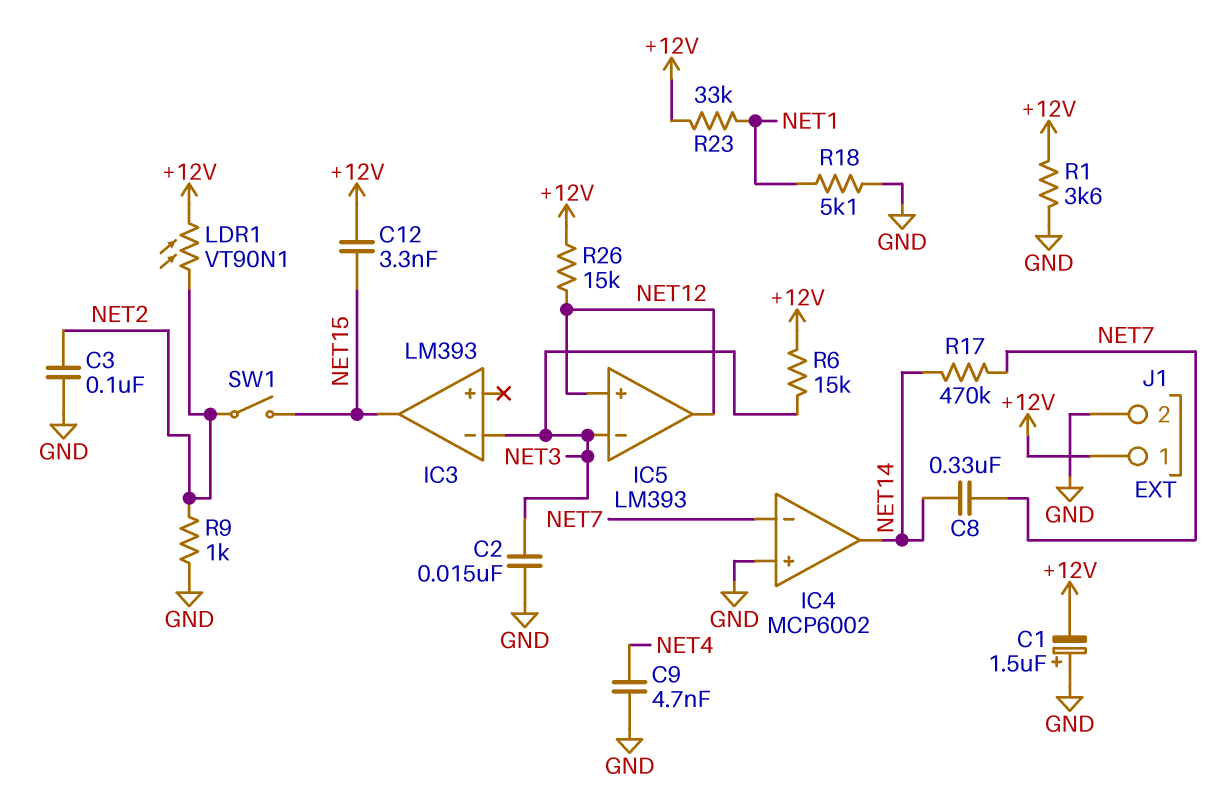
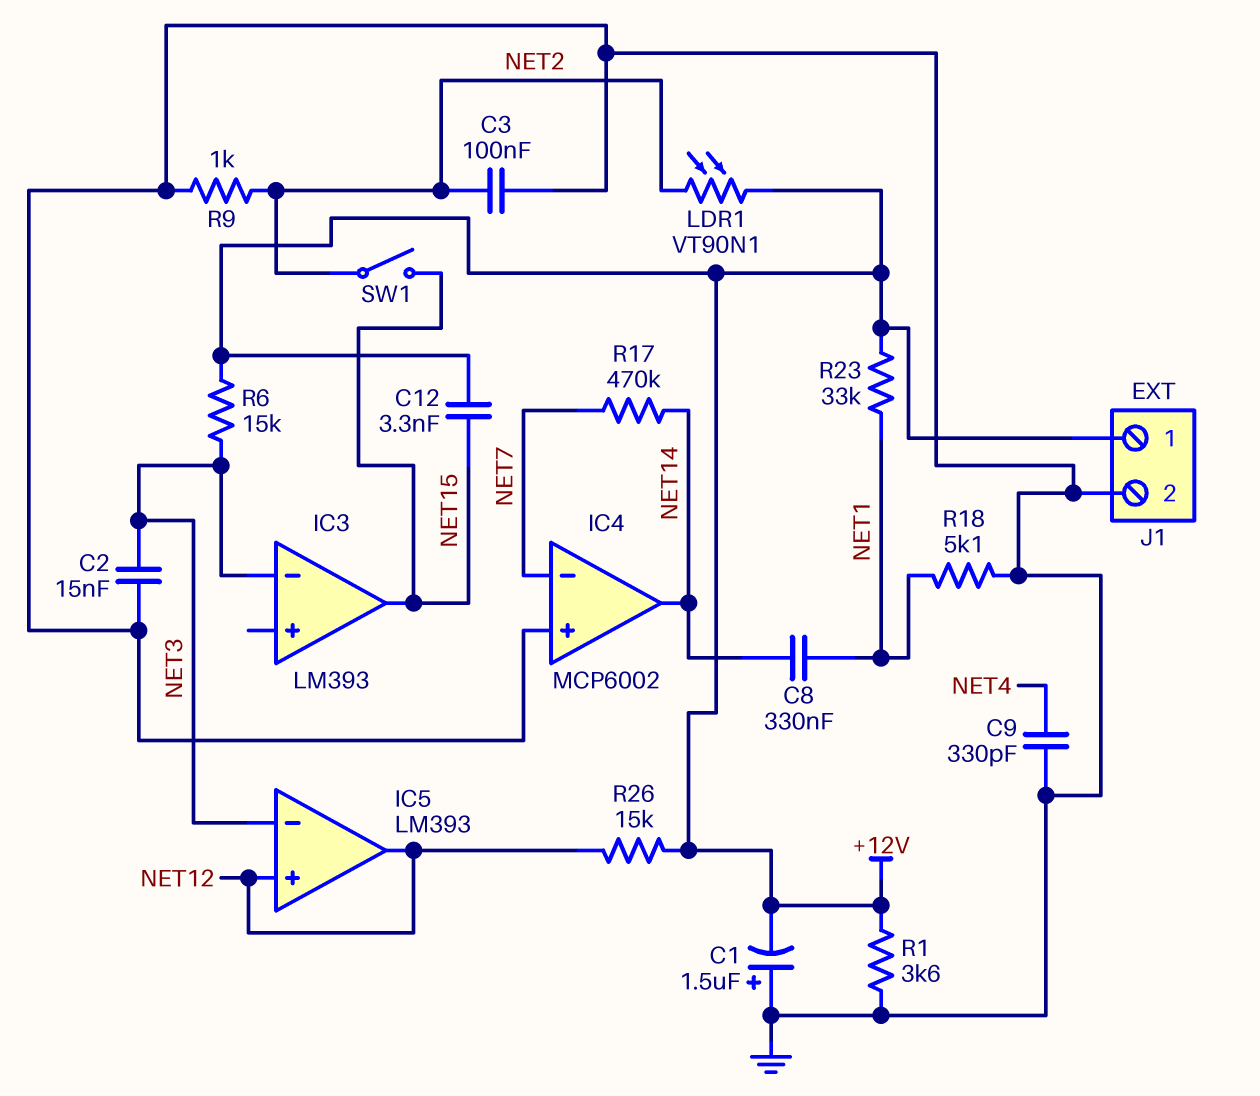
C8: 330nF (NET7, NET14) -> 330nF (NET1, NET14)
C9: 4.7nF (GND, NET4) -> 330pF (GND, NET4)

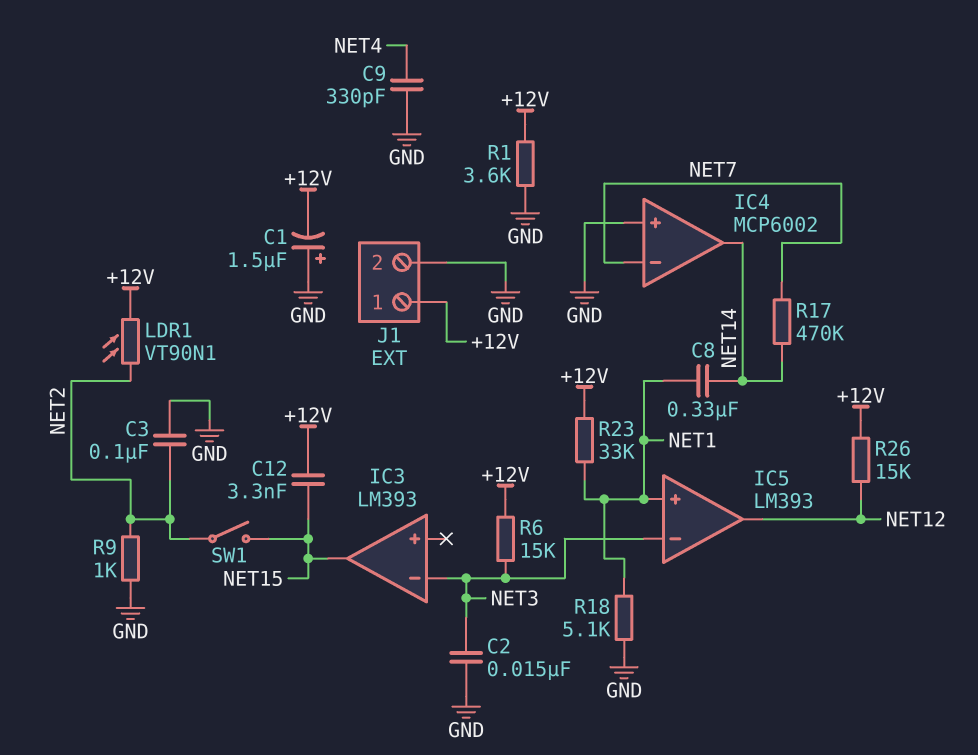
IC5 pin in+: NET12 -> NET1

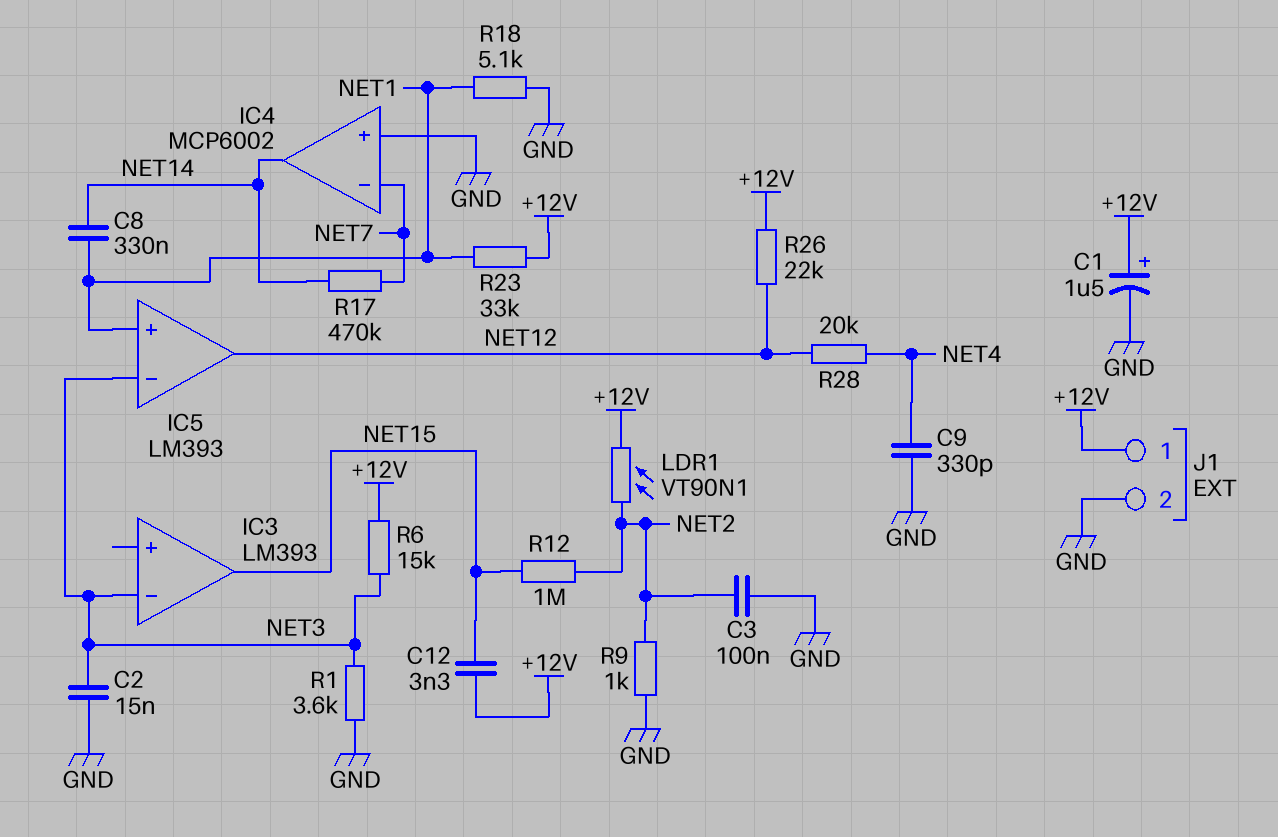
C1: 1.5uF (plus GND, minus +12V) -> 1.5uF (plus +12V, minus GND)
R1: 3.6k (+12V, GND) -> 3.6k (GND, NET3)
R12: none -> 1M (NET2, NET15)
R26: 15k (+12V, NET12) -> 22k (+12V, NET12)
R28: none -> 20k (NET4, NET12)
SW1: switch (NET2, NET15) -> none

